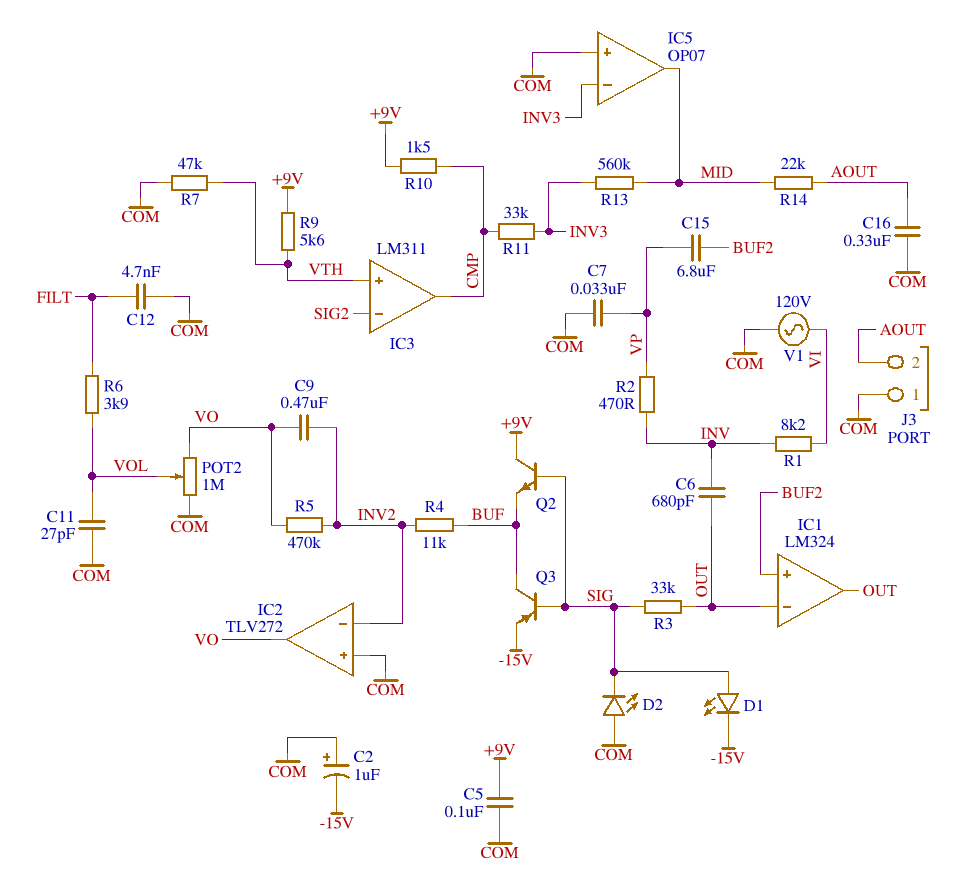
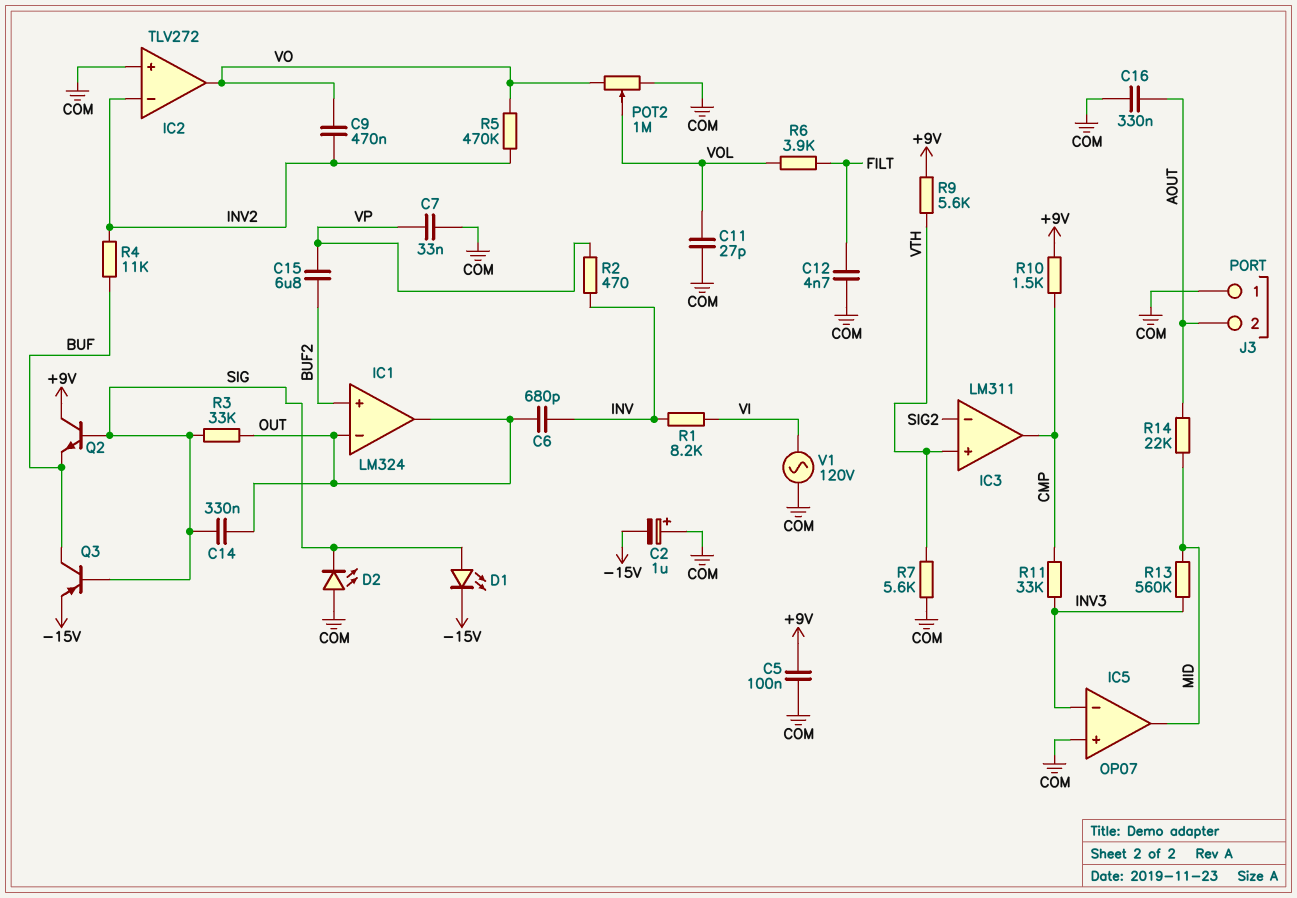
C14: none -> 330nF (OUT, SIG)
R7: 47k (COM, VTH) -> 5.6k (COM, VTH)

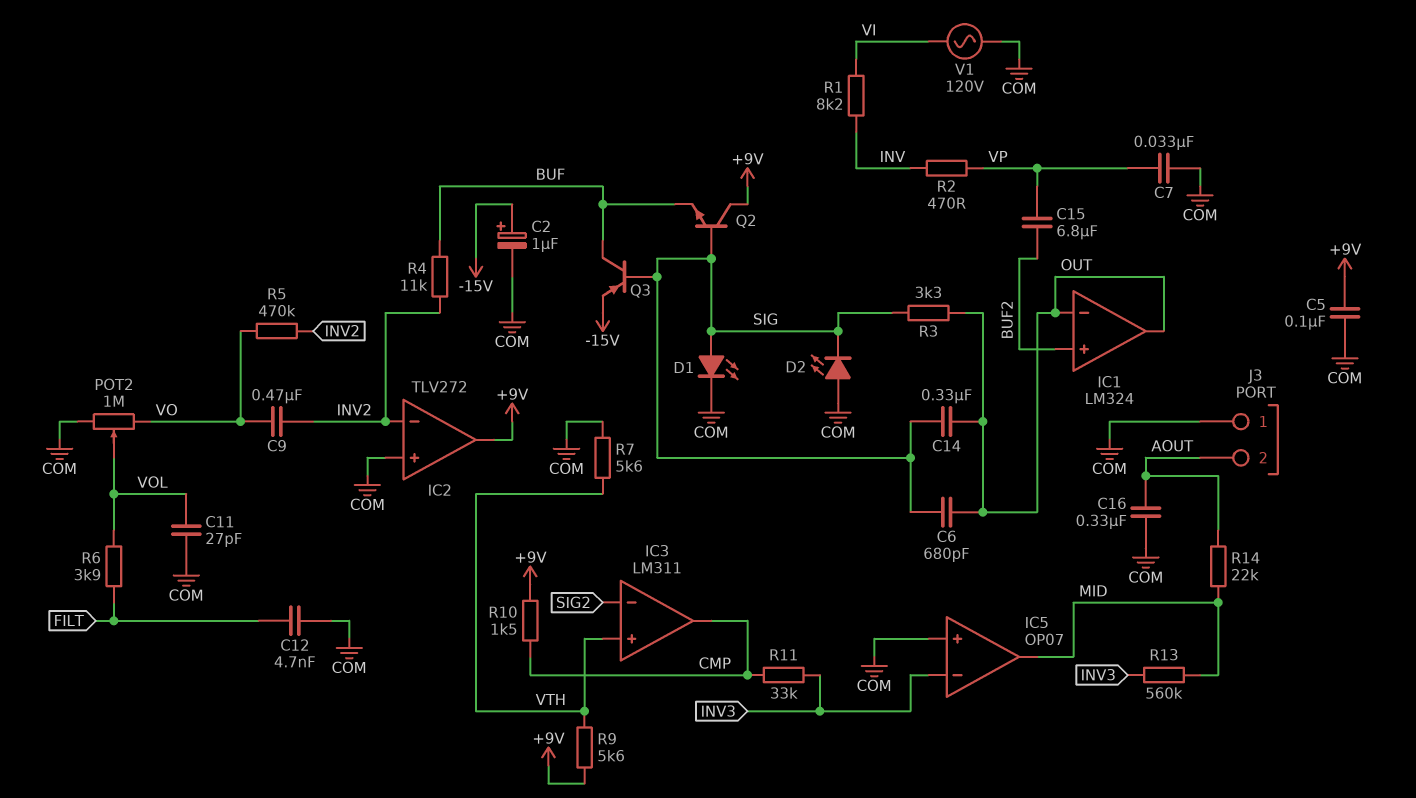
C2: 1uF (plus COM, minus -15V) -> 1uF (plus -15V, minus COM)
C6: 680pF (INV, OUT) -> 680pF (OUT, SIG)
D1: LED (A SIG, K -15V) -> LED (A SIG, K COM)
IC2 pin out: VO -> +9V
R3: 33k (OUT, SIG) -> 3.3k (OUT, SIG)

